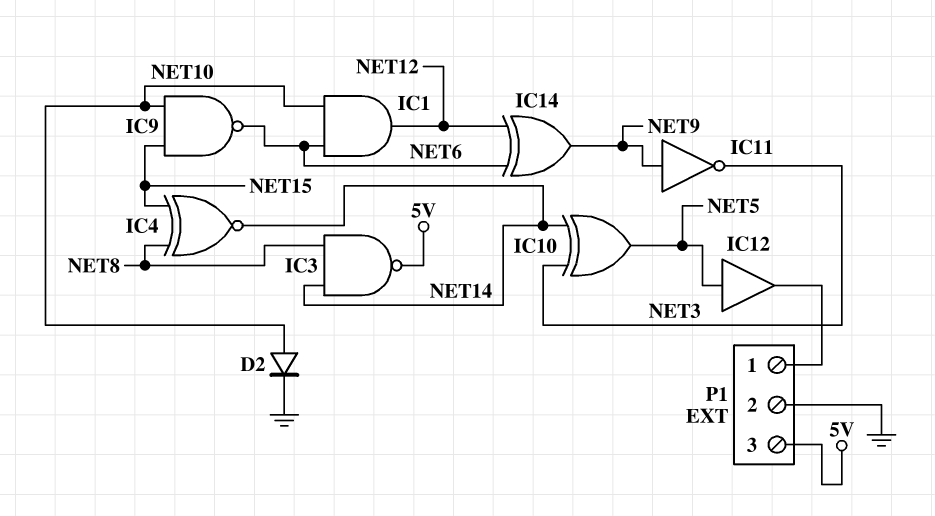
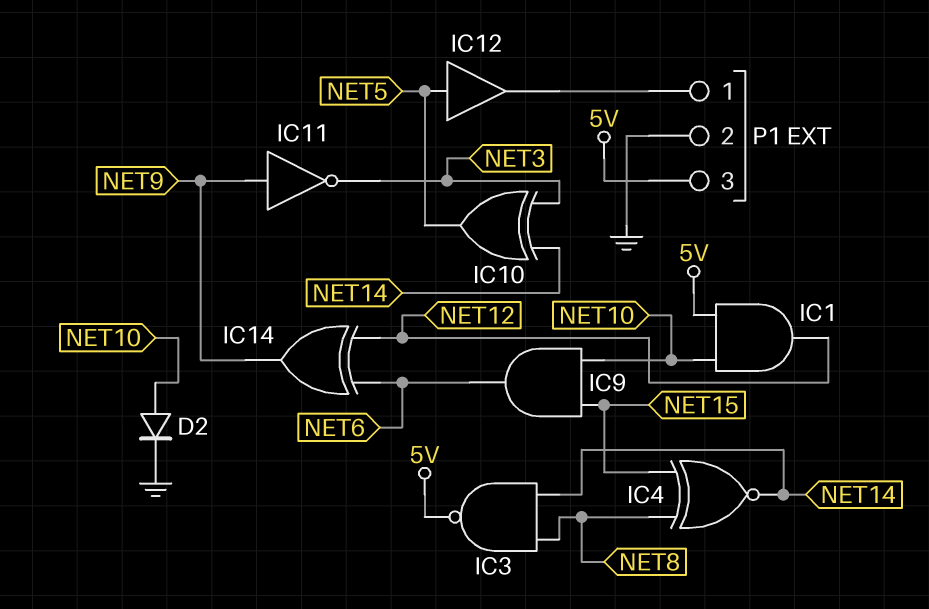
IC1: AND (in NET6, in NET10, out NET12) -> AND (in 5V, in NET10, out NET12)
IC9: NAND (in NET10, in NET15, out NET6) -> AND (in NET10, in NET15, out NET6)

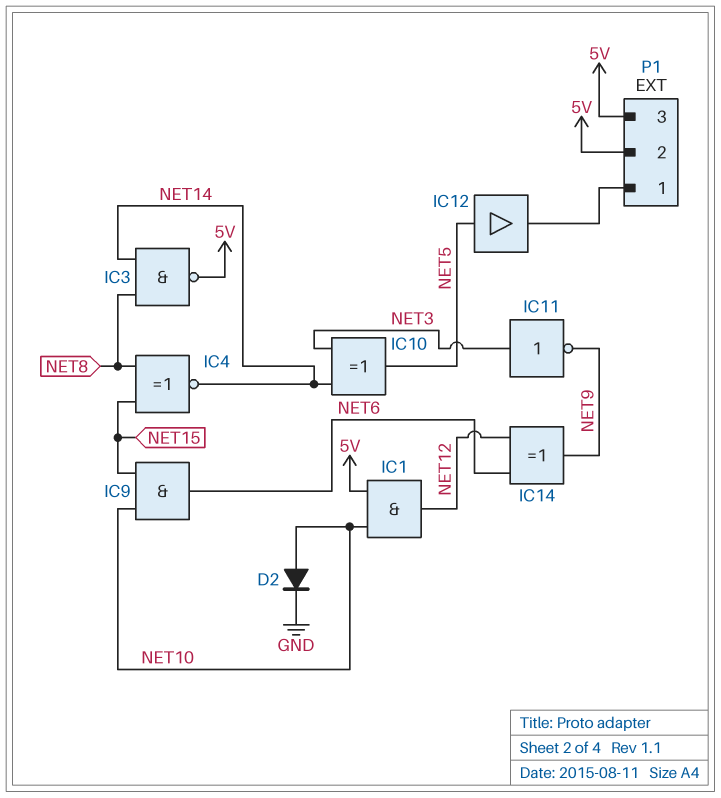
IC11: NOT (in NET9, out NET3) -> NOT (in NET3, out NET9)
P1 pin 2: GND -> 5V

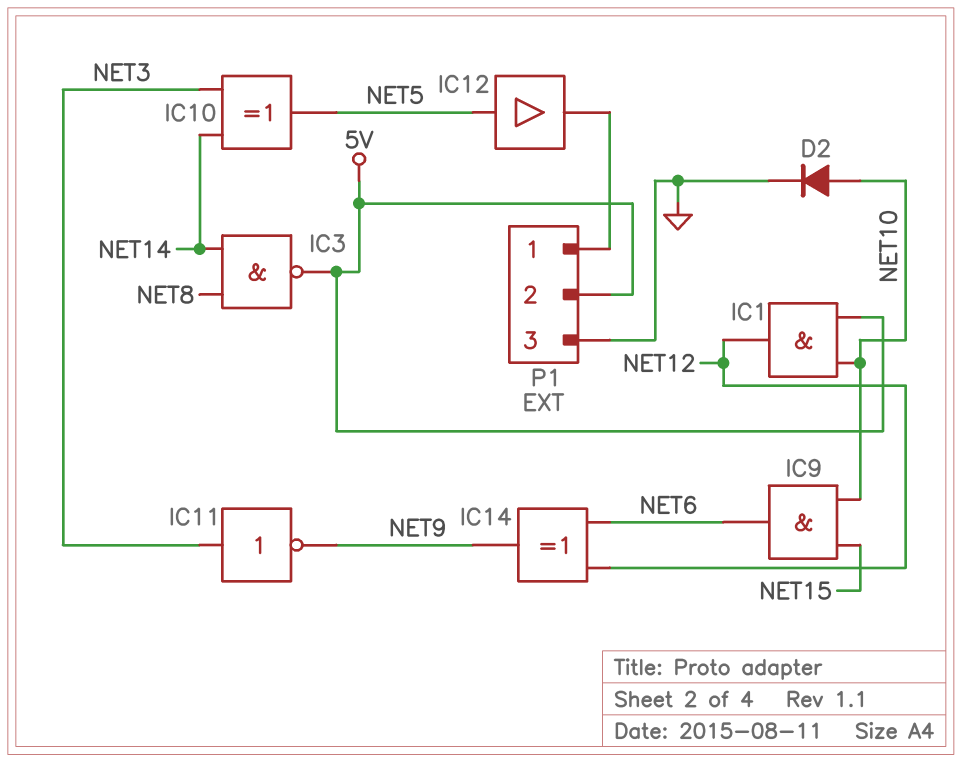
IC4: XNOR (in NET8, in NET15, out NET14) -> none
P1 pin 3: 5V -> GND

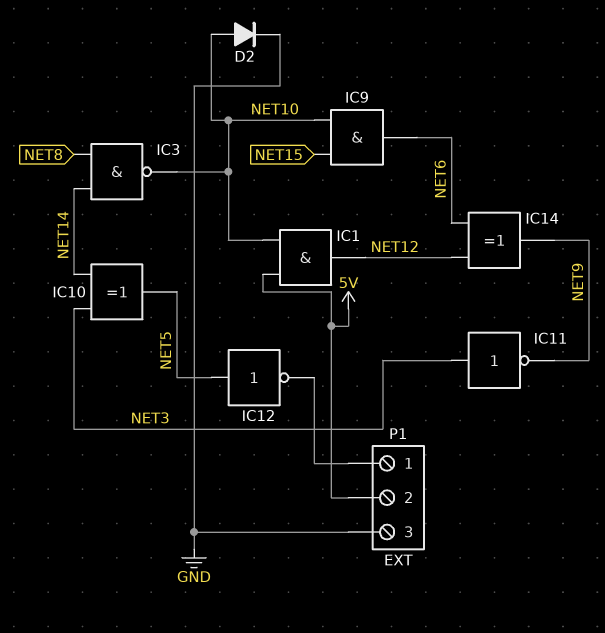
IC3: NAND (in NET8, in NET14, out 5V) -> NAND (in NET8, in NET14, out NET10)
IC12: buffer (in NET5, out P1/1) -> NOT (in NET5, out P1/1)

